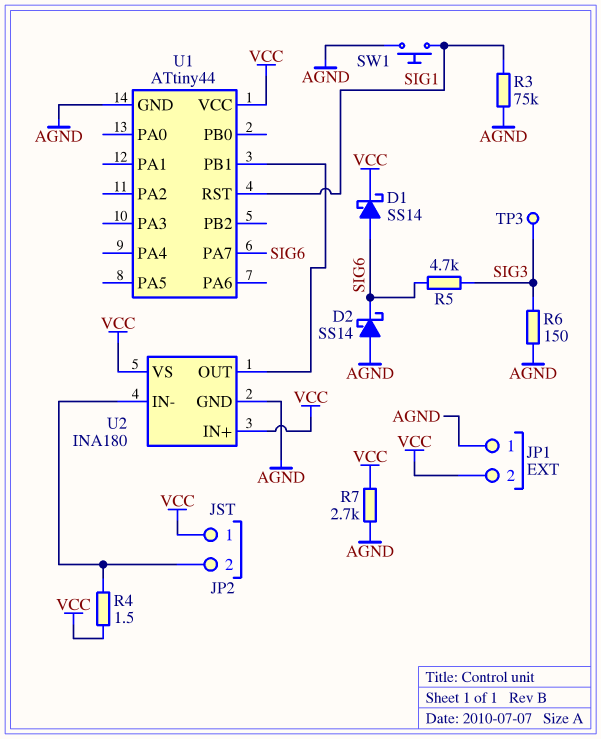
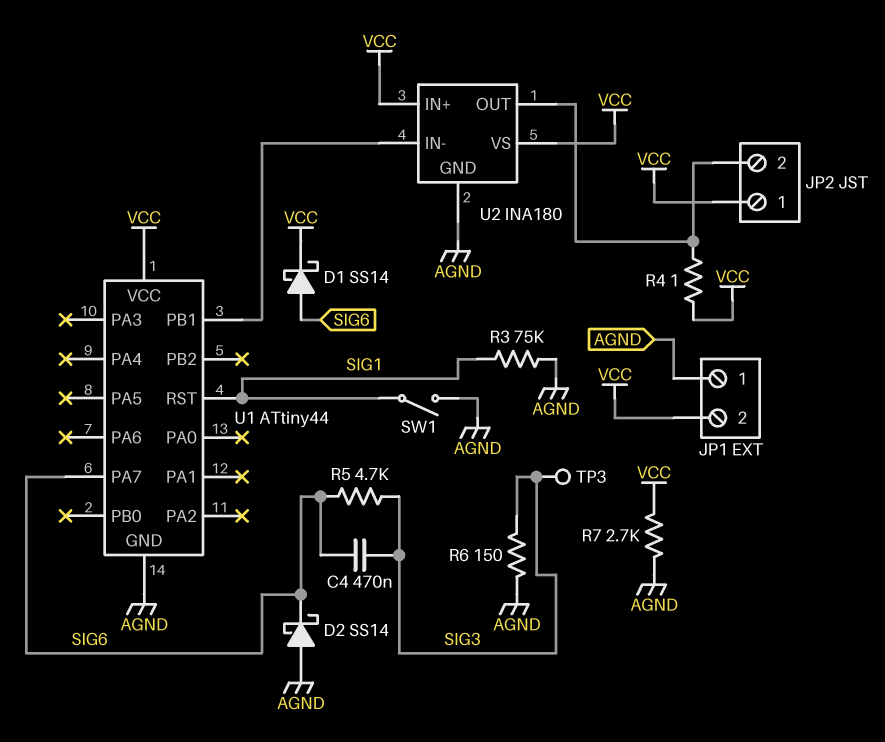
C4: none -> 470nF (SIG3, SIG6)
R4: 1.5 (JP2/2, VCC) -> 1 (JP2/2, VCC)
SW1: button (AGND, SIG1) -> switch (AGND, SIG1)
U2 pin IN-: JP2/2 -> U1/PB1
U2 pin OUT: U1/PB1 -> JP2/2

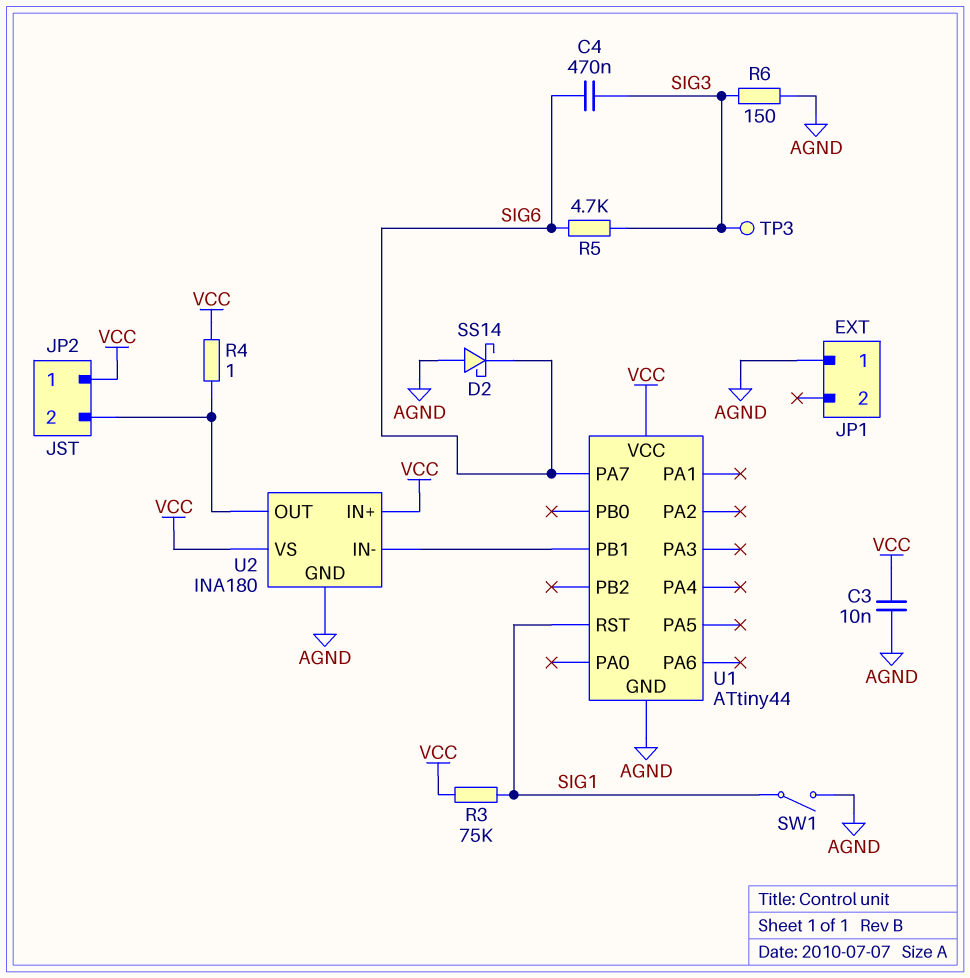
C3: none -> 10nF (AGND, VCC)
D1: schottky SS14 (A SIG6, K VCC) -> none
JP1 pin 2: VCC -> none
R3: 75k (AGND, SIG1) -> 75k (SIG1, VCC)
R7: 2.7k (AGND, VCC) -> none

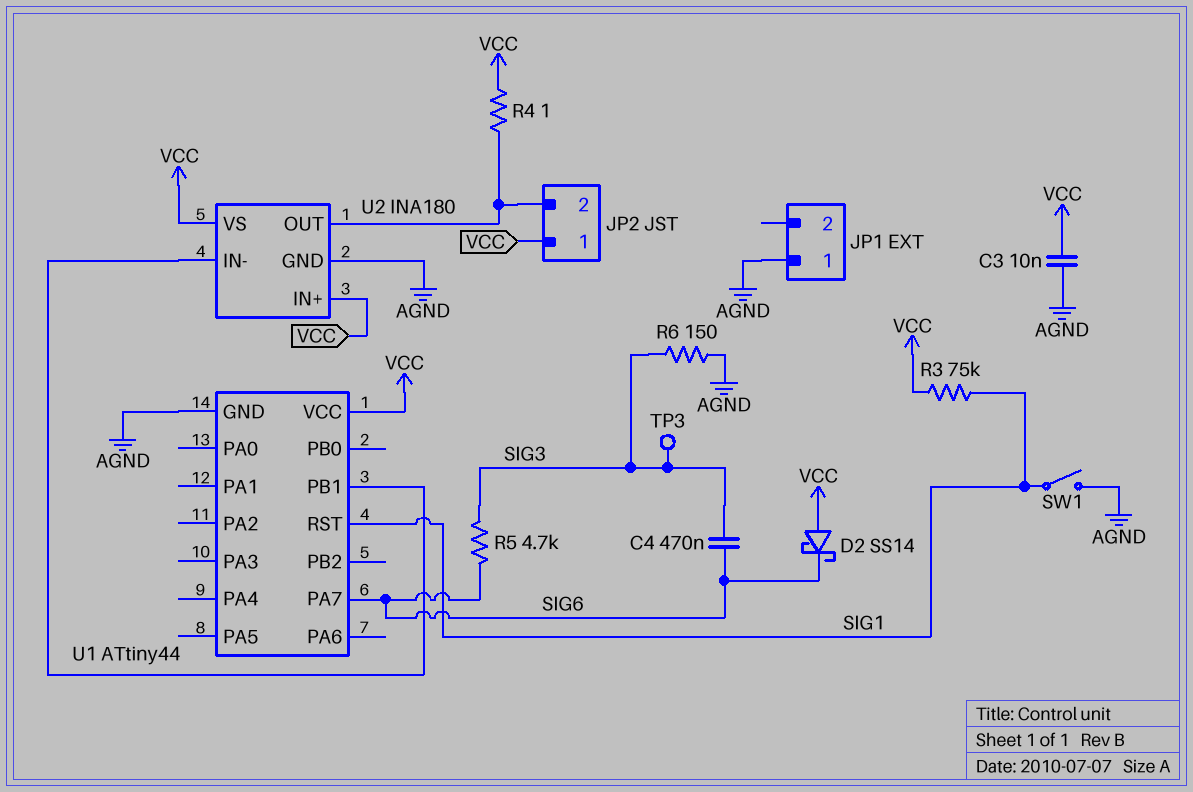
D2: schottky SS14 (A AGND, K SIG6) -> schottky SS14 (A VCC, K SIG6)

